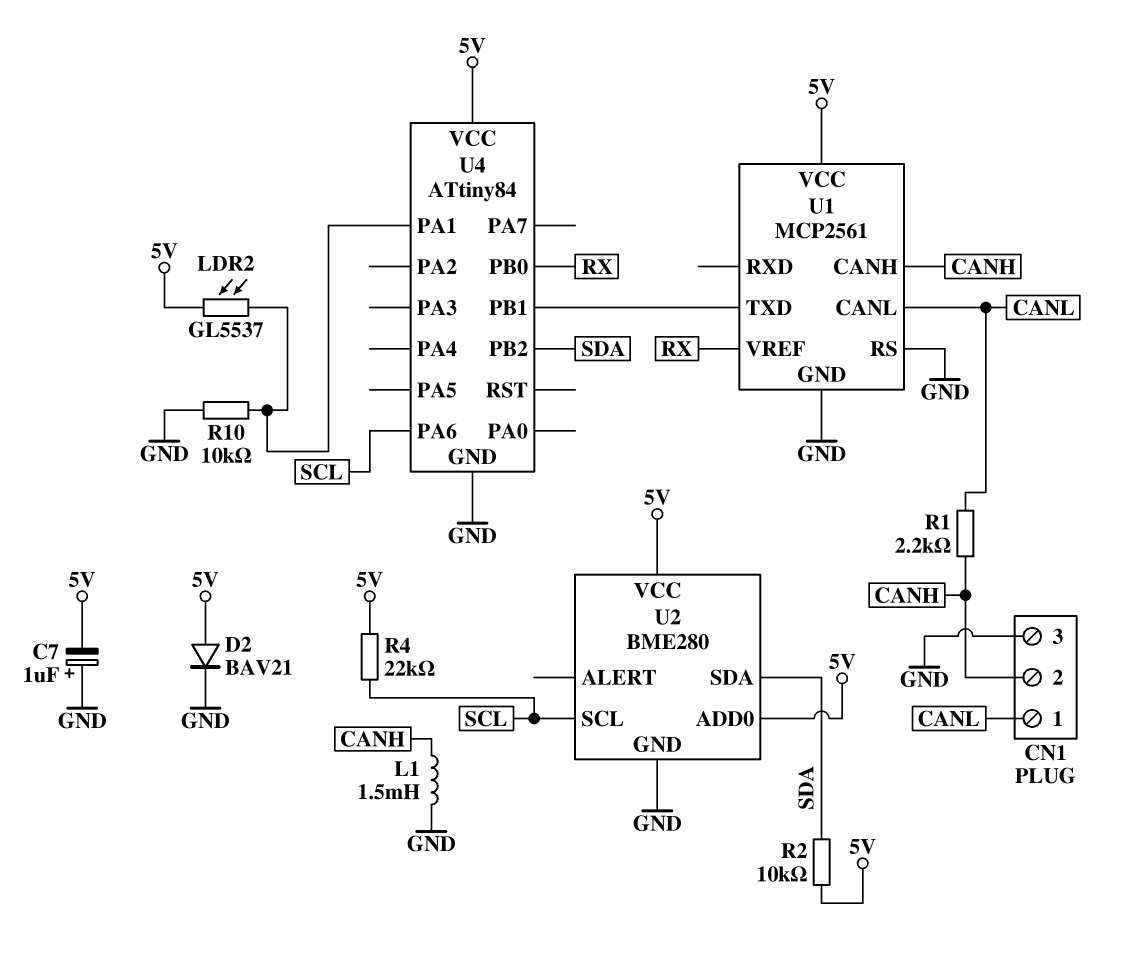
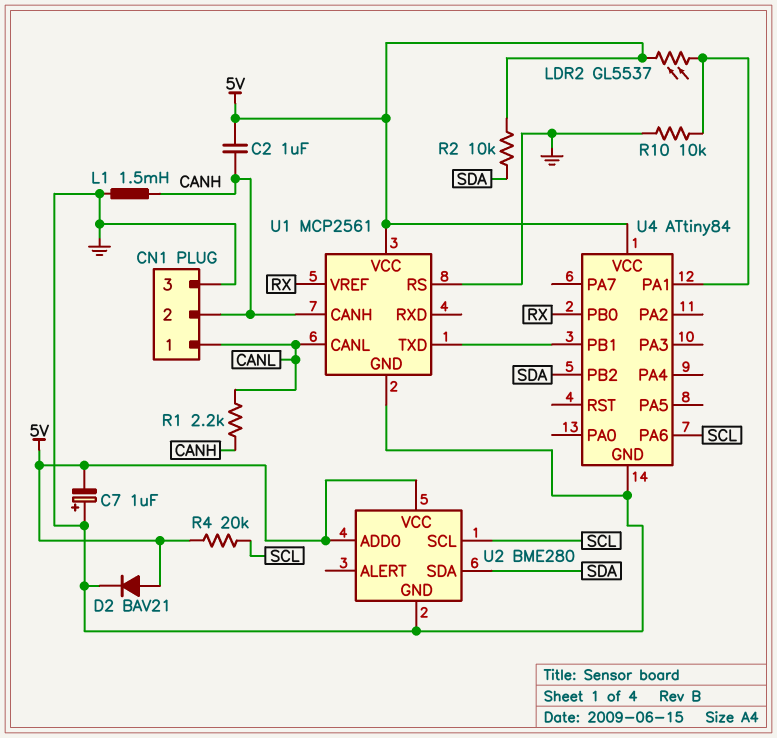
C2: none -> 1uF (5V, CANH)
R4: 22k (5V, SCL) -> 20k (5V, SCL)

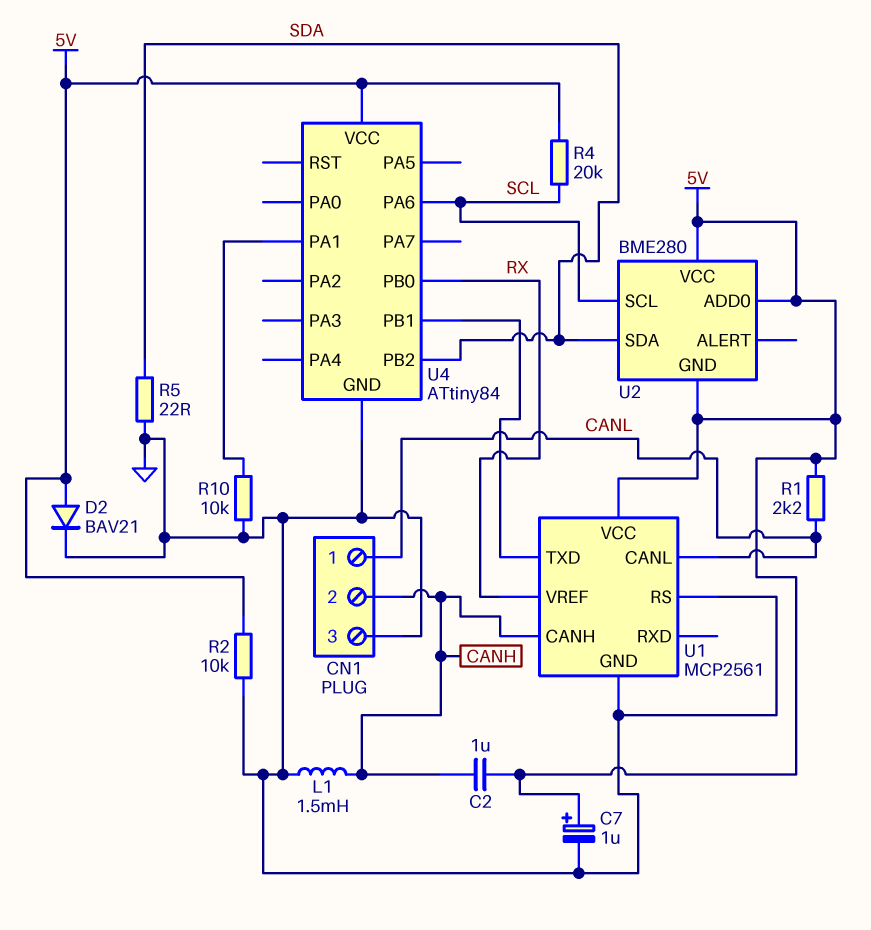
C7: 1uF (plus GND, minus 5V) -> 1uF (plus 5V, minus GND)
LDR2: GL5537 (5V, U4/PA1) -> none
R1: 2.2k (CANH, CANL) -> 2.2k (5V, CANL)
R2: 10k (5V, SDA) -> 10k (5V, GND)
R5: none -> 22 (GND, SDA)
U2 pin GND: GND -> 5V

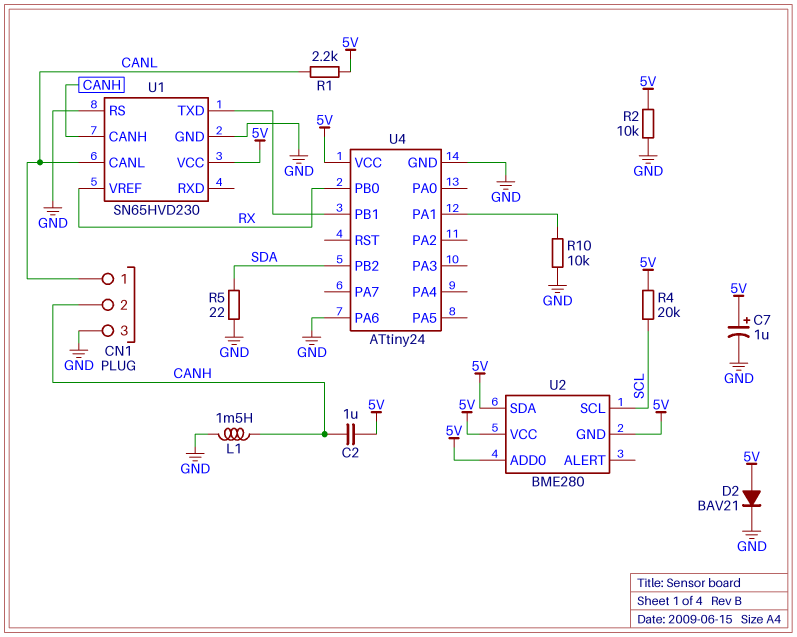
U1: MCP2561 -> SN65HVD230
U2 pin SDA: SDA -> 5V
U4: ATtiny84 -> ATtiny24
U4 pin PA6: SCL -> GND

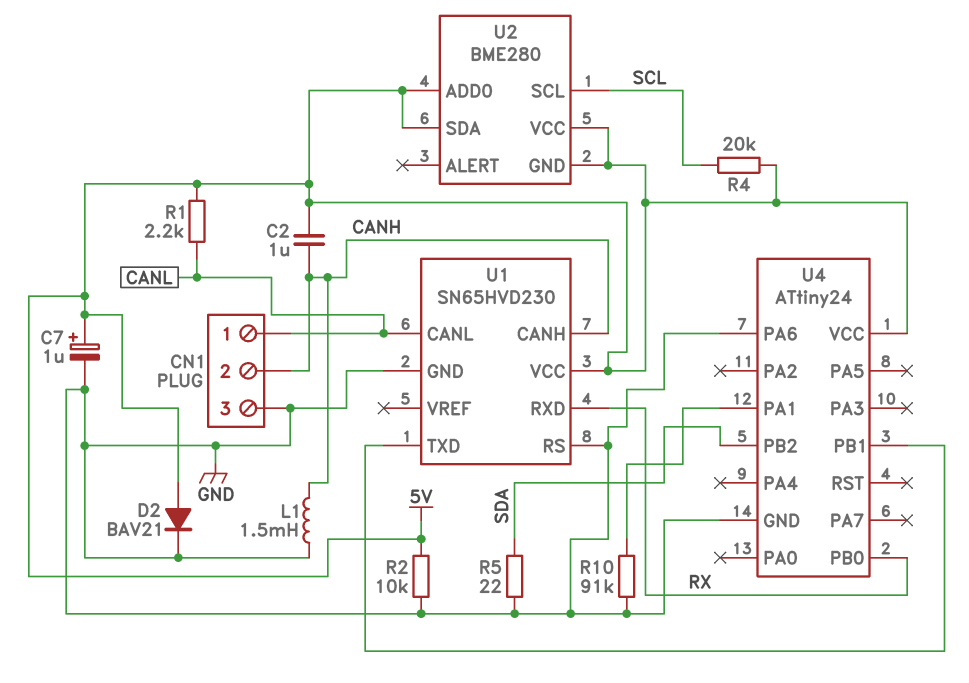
R10: 10k (GND, U4/PA1) -> 91k (GND, U4/PA1)
U1 pin RXD: none -> RX
U1 pin VREF: RX -> none

